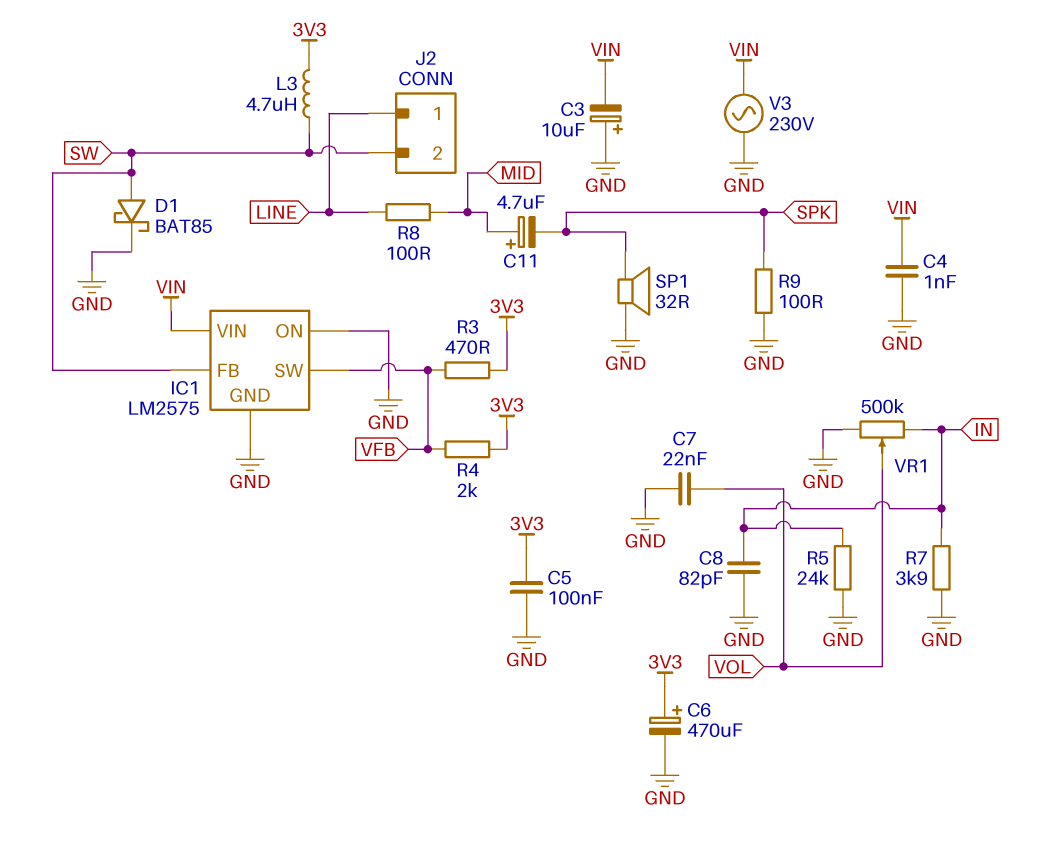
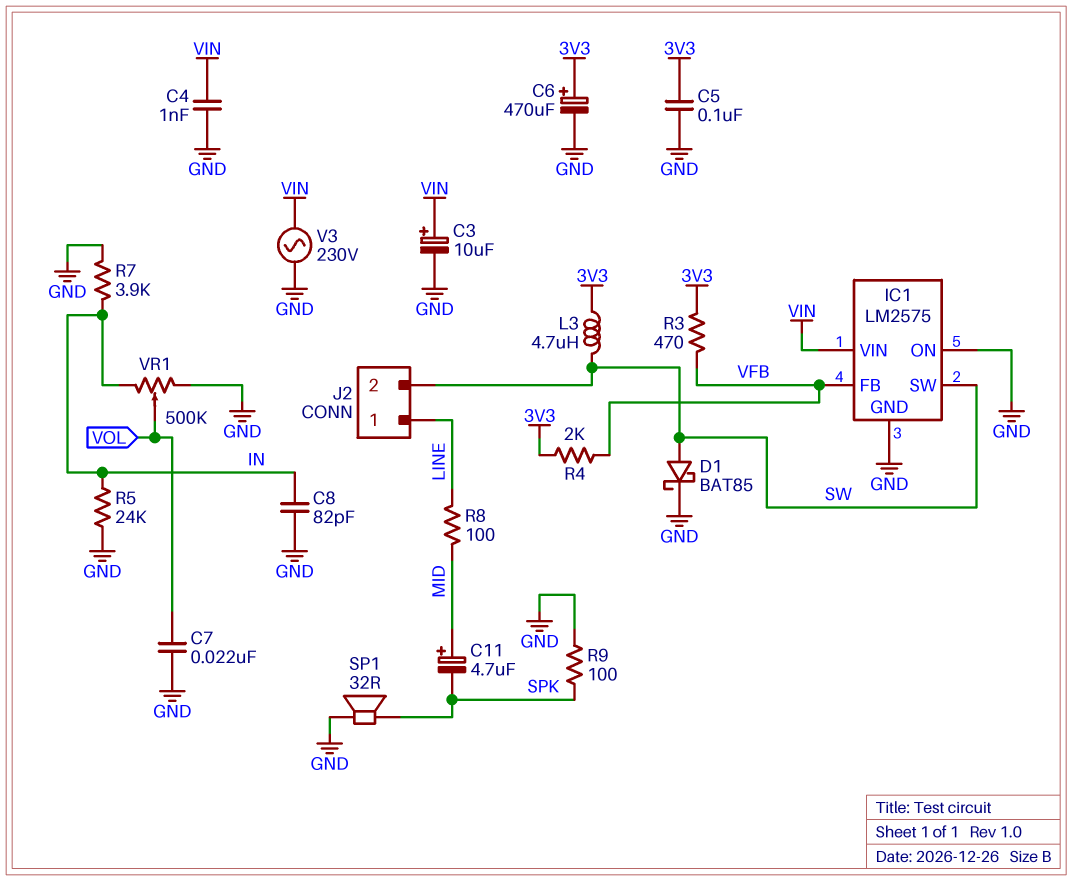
C3: 10uF (plus GND, minus VIN) -> 10uF (plus VIN, minus GND)
IC1 pin FB: SW -> VFB
IC1 pin SW: VFB -> SW

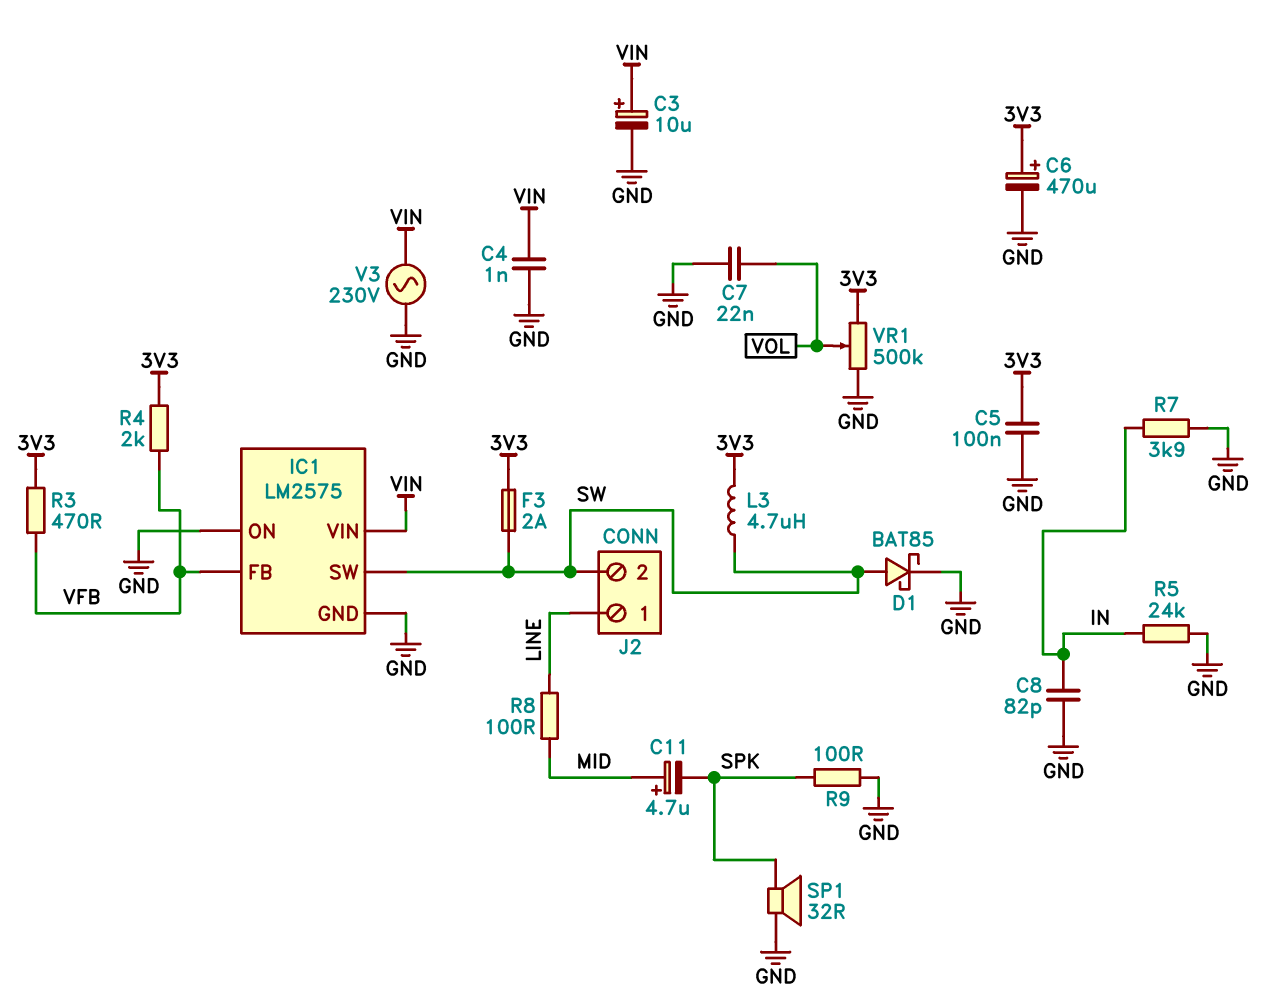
F3: none -> 2A (3V3, SW)
VR1: 500k (GND, IN, wiper VOL) -> 500k (3V3, GND, wiper VOL)

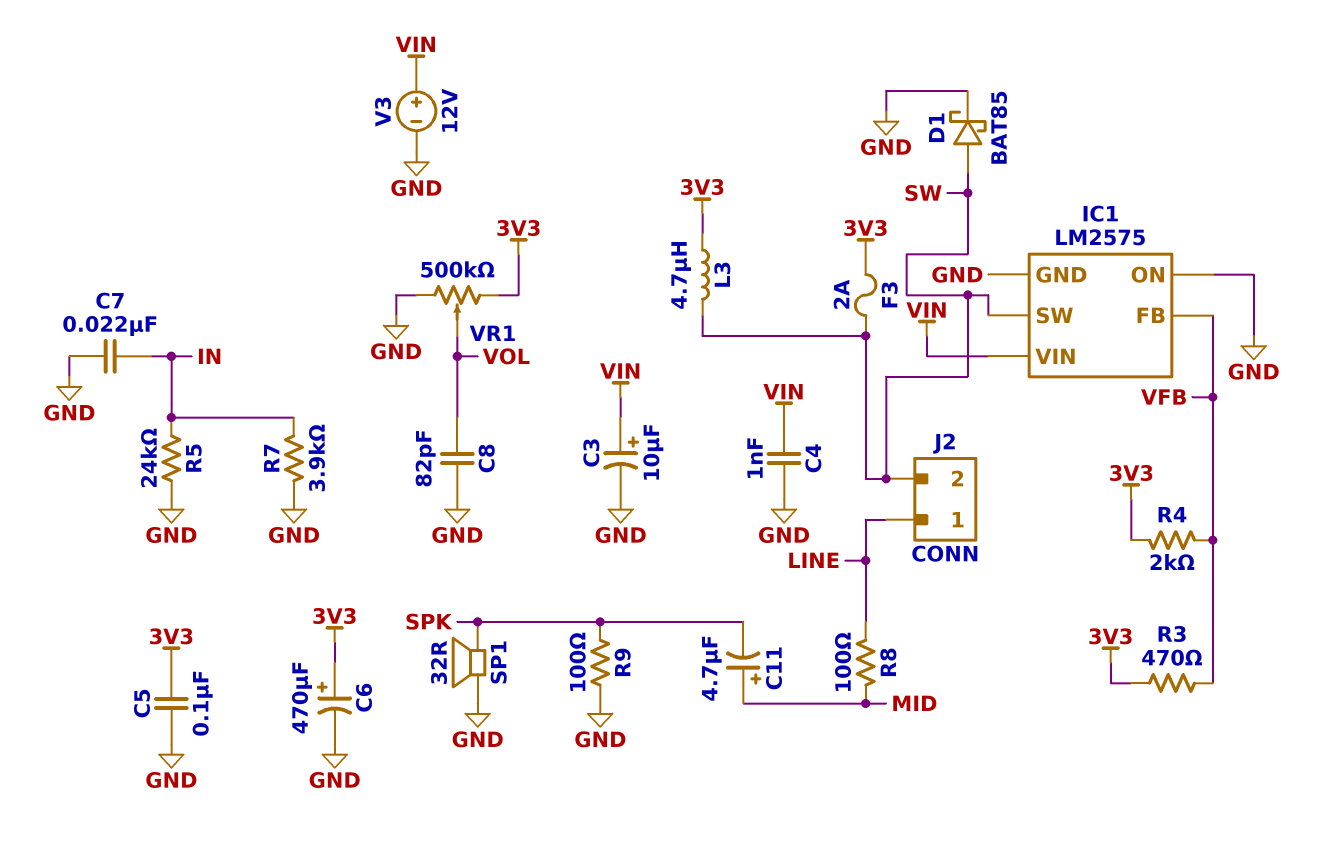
C7: 22nF (GND, VOL) -> 22nF (GND, IN)
C8: 82pF (GND, IN) -> 82pF (GND, VOL)
V3: AC 230V (GND, VIN) -> 12V (plus VIN, minus GND)

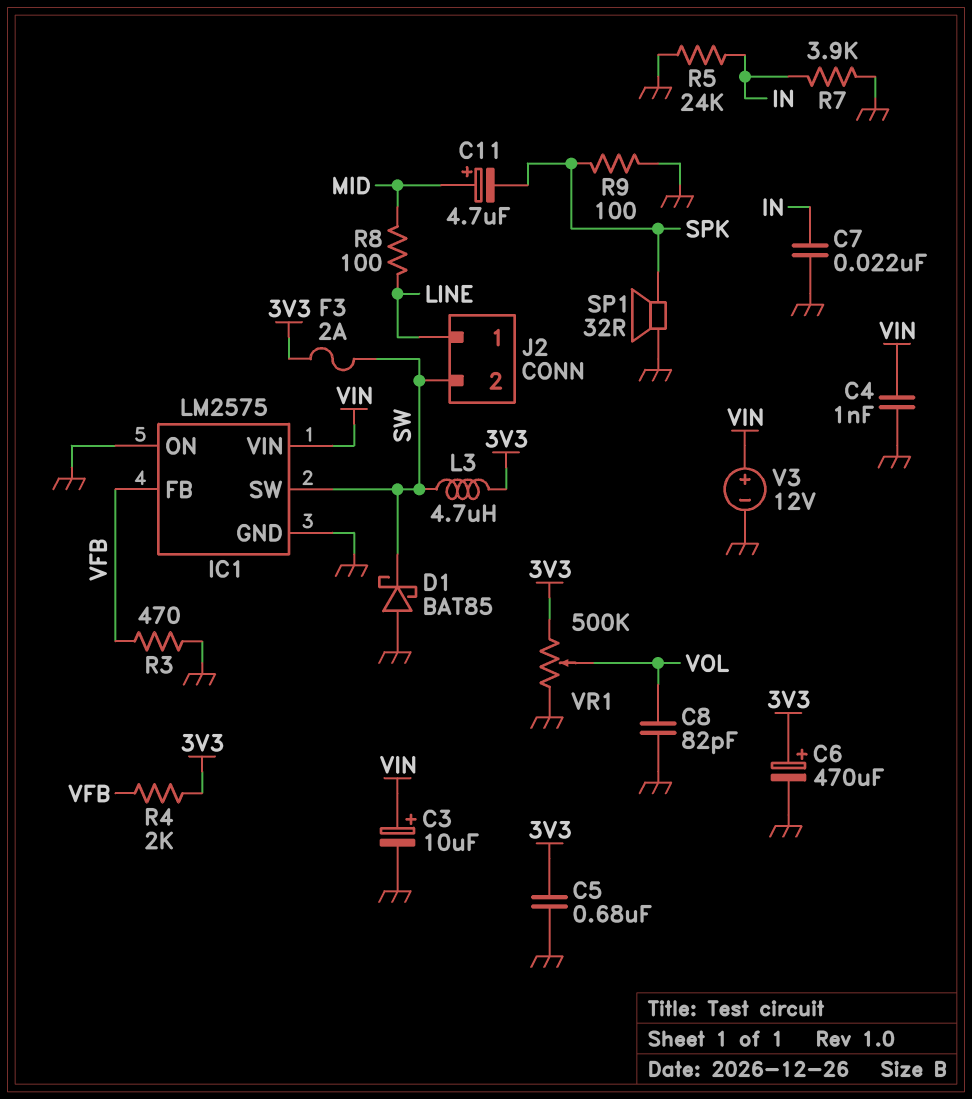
C5: 100nF (3V3, GND) -> 680nF (3V3, GND)
D1: schottky BAT85 (A SW, K GND) -> schottky BAT85 (A GND, K SW)
R3: 470 (3V3, VFB) -> 470 (GND, VFB)

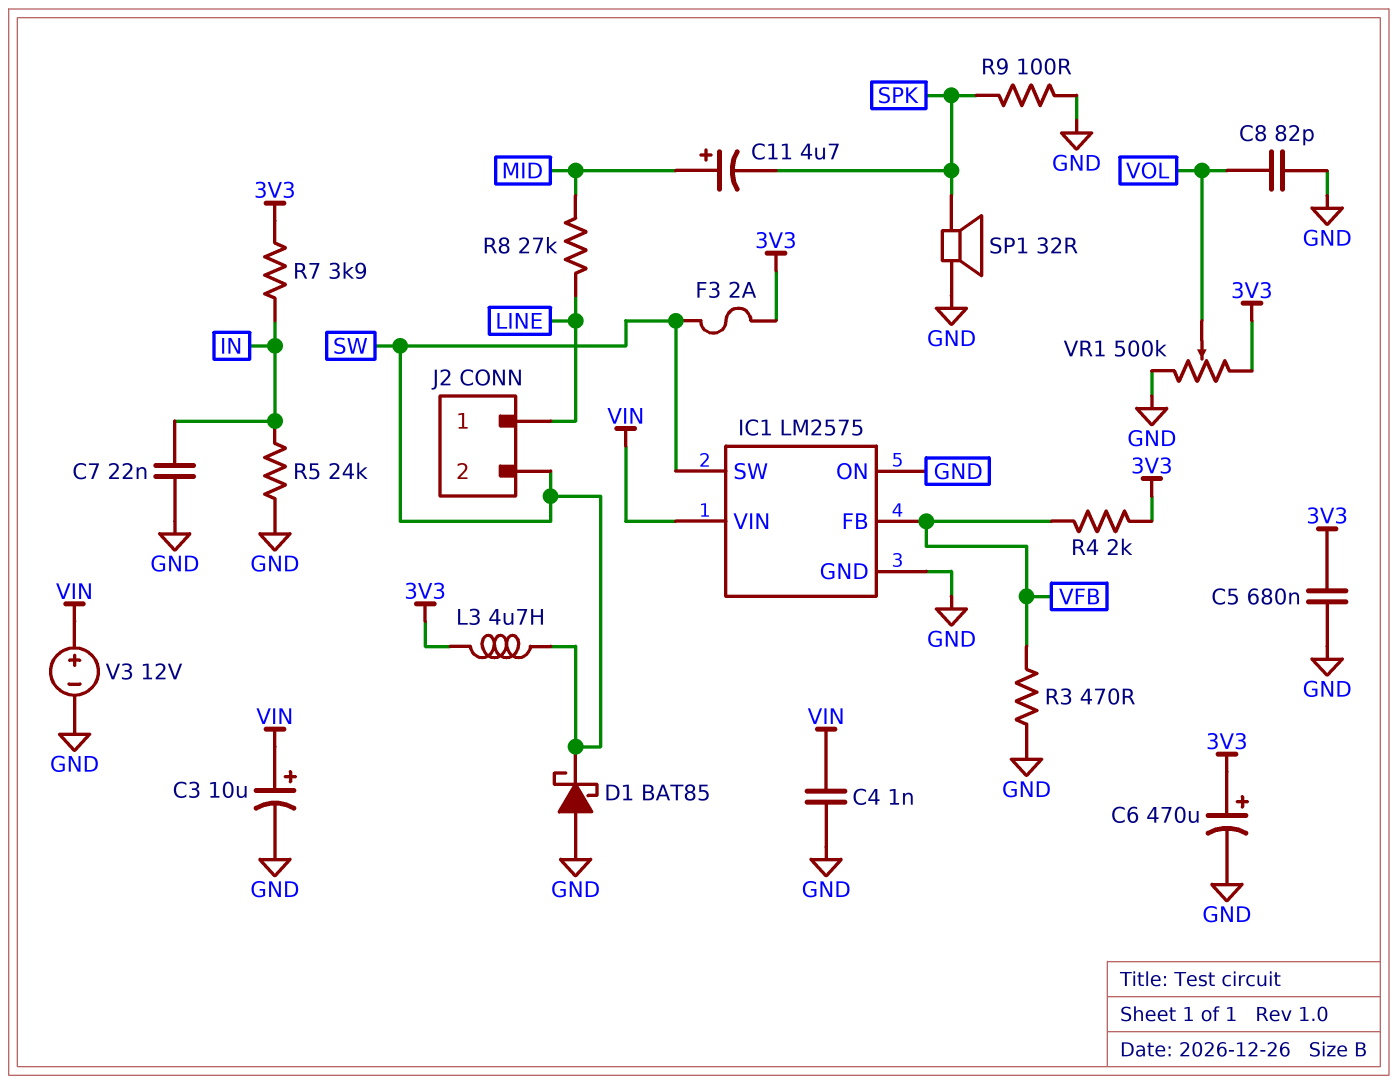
R7: 3.9k (GND, IN) -> 3.9k (3V3, IN)
R8: 100 (LINE, MID) -> 27k (LINE, MID)

